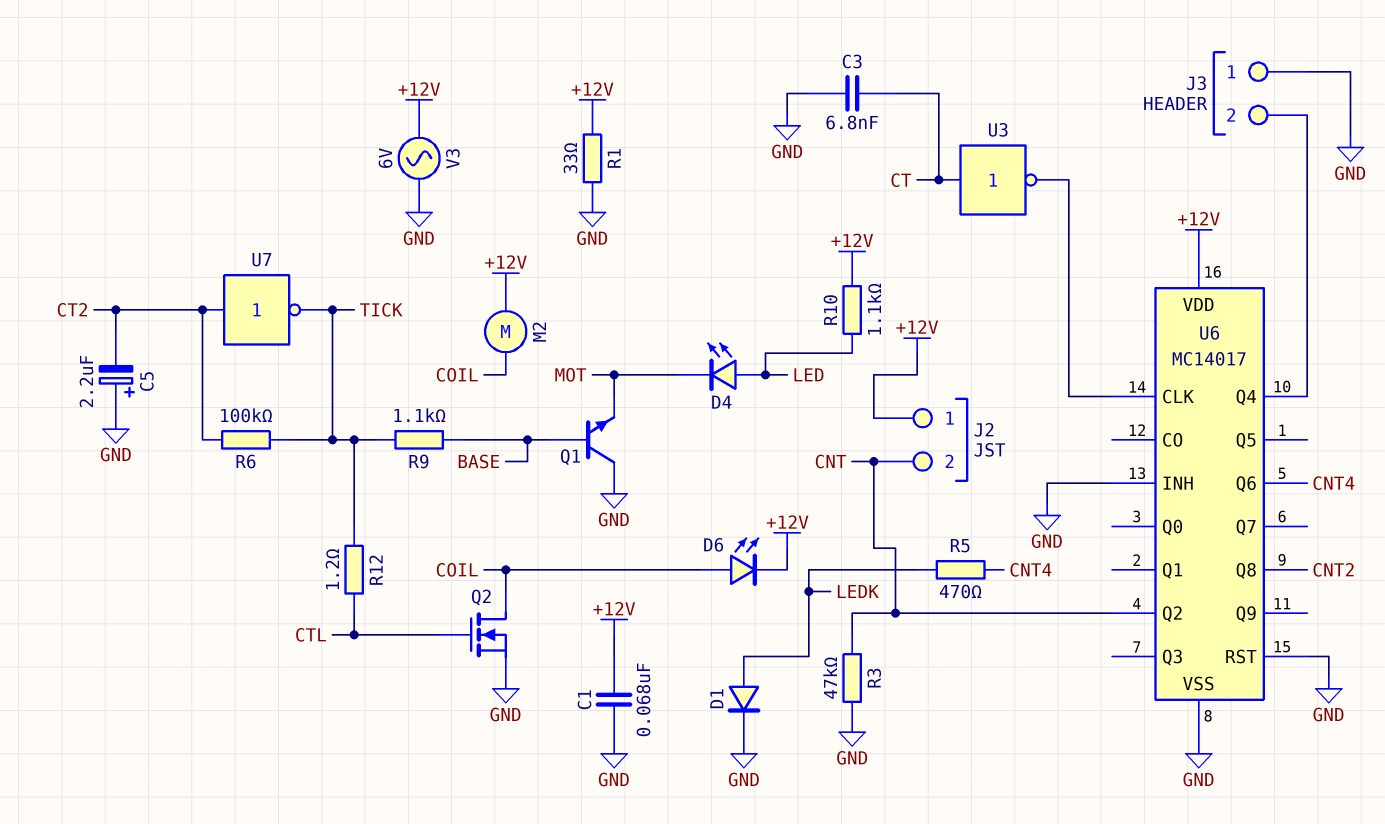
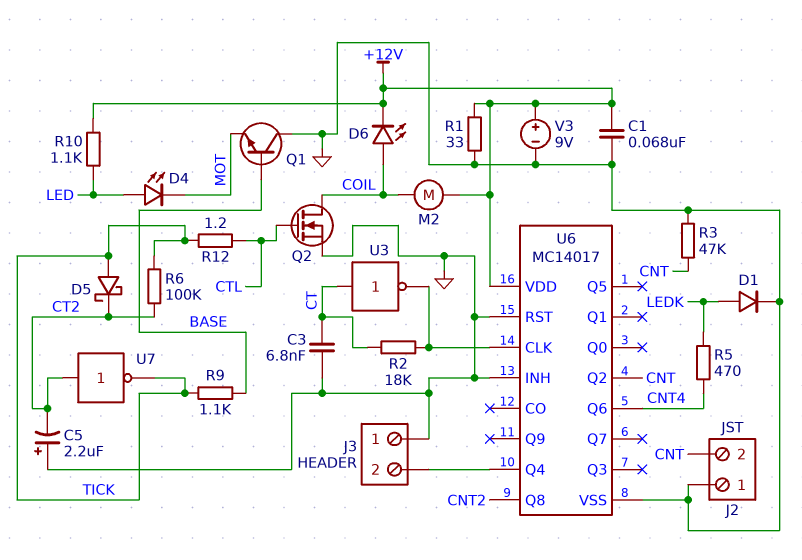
D5: none -> schottky (A TICK, K CT2)
J2 pin 1: +12V -> GND
R2: none -> 18k (CT, U6/CLK)
V3: AC 6V (+12V, GND) -> 9V (plus +12V, minus GND)

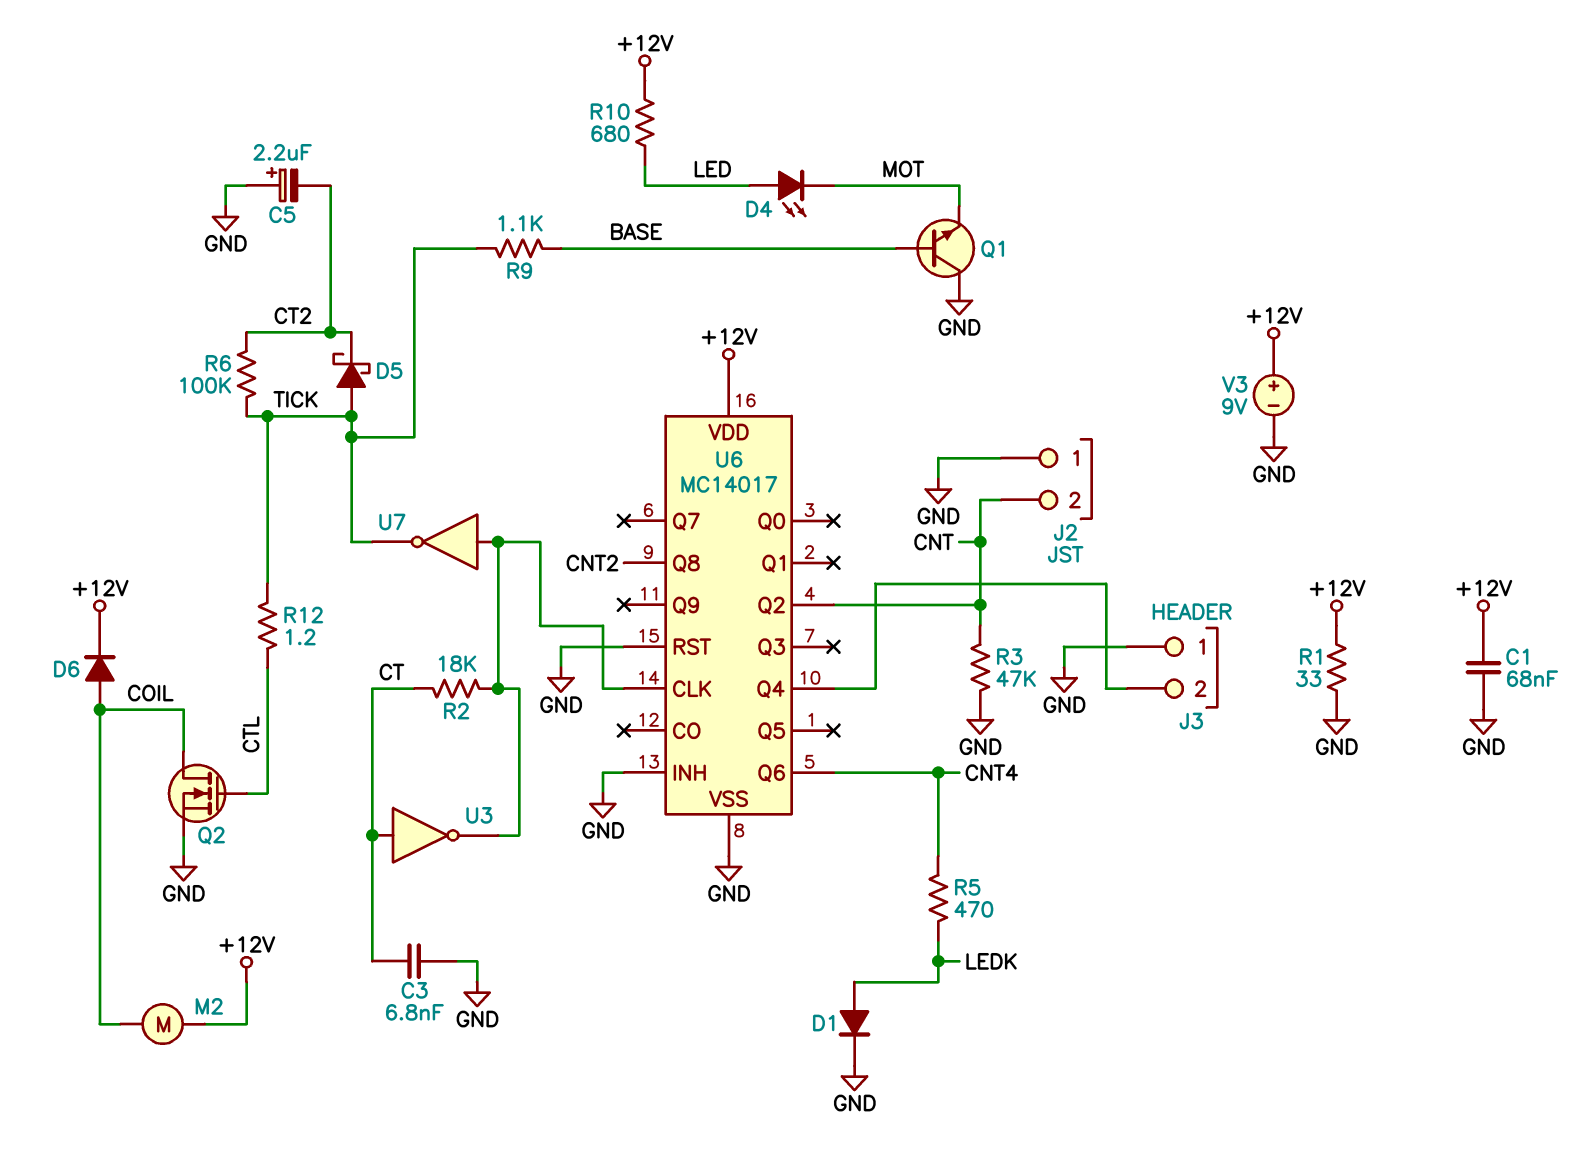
D6: LED (A COIL, K +12V) -> diode (A COIL, K +12V)
R10: 1.1k (+12V, LED) -> 680 (+12V, LED)
U7: NOT (in CT2, out TICK) -> NOT (in U6/CLK, out TICK)

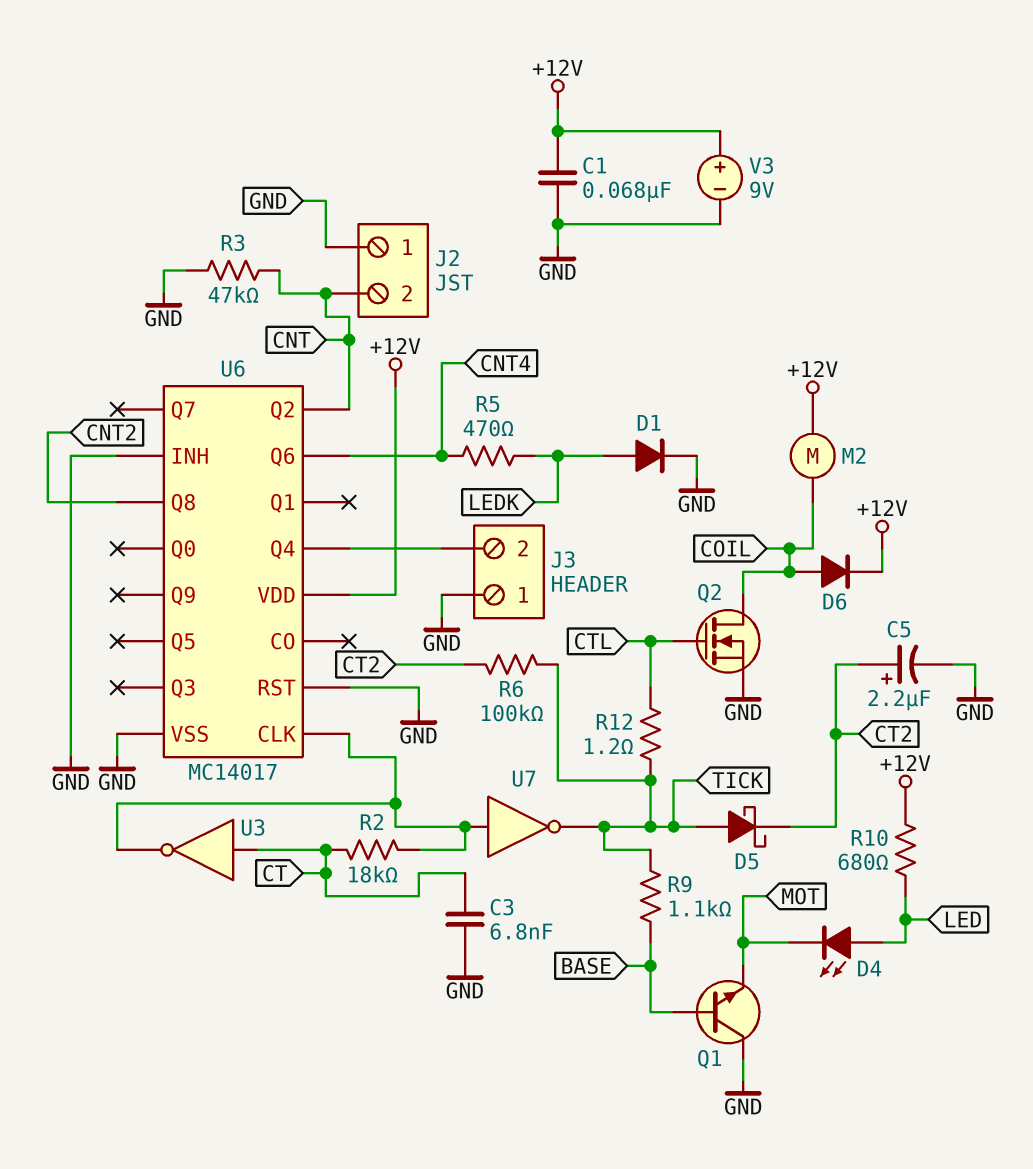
C5: 2.2uF (plus GND, minus CT2) -> 2.2uF (plus CT2, minus GND)
R1: 33 (+12V, GND) -> none

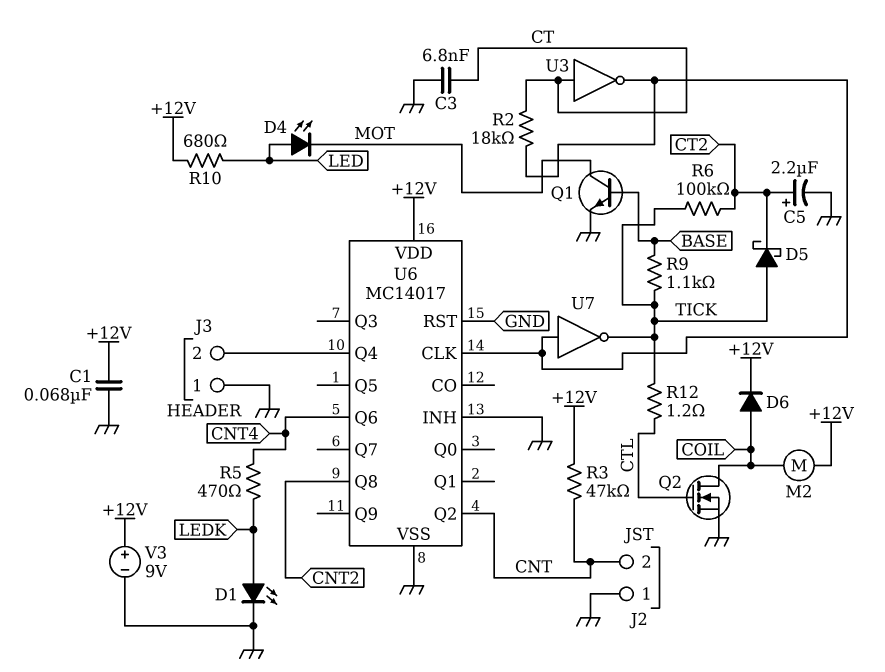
D1: diode (A LEDK, K GND) -> LED (A LEDK, K GND)
Q1: NPN (B BASE, C GND, E MOT) -> NPN (B BASE, C MOT, E GND)
R3: 47k (CNT, GND) -> 47k (+12V, CNT)

